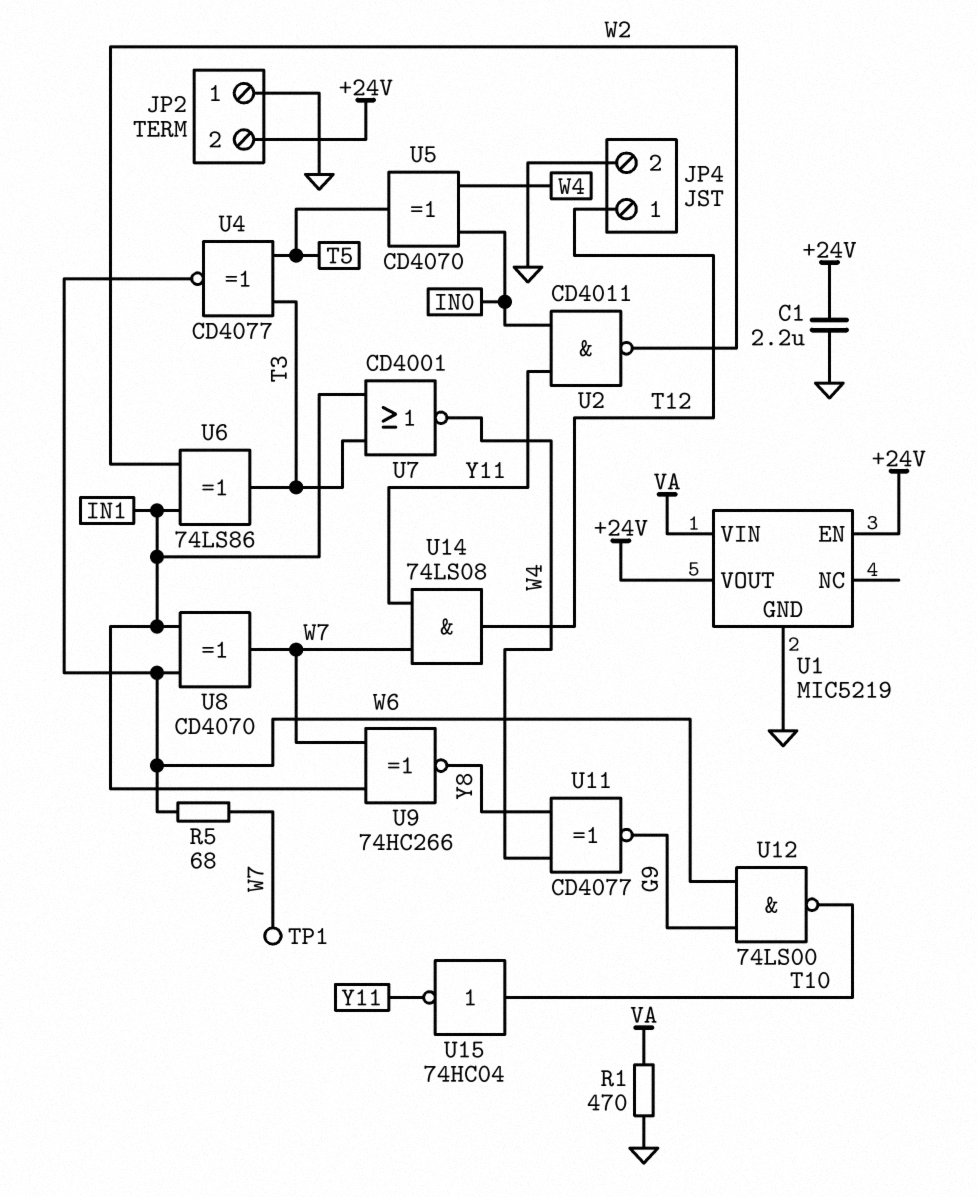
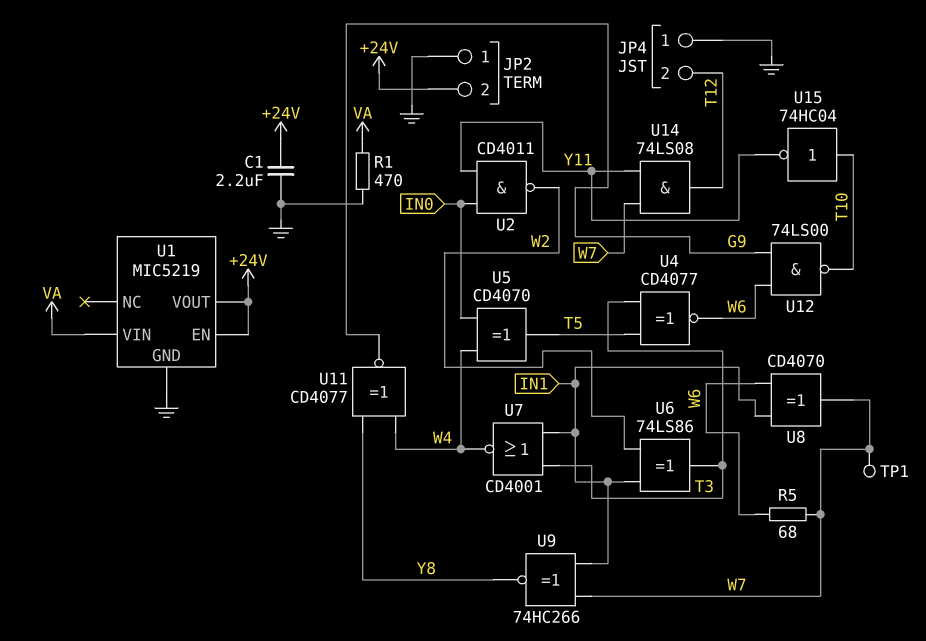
JP4 pin 1: T12 -> GND
JP4 pin 2: GND -> T12

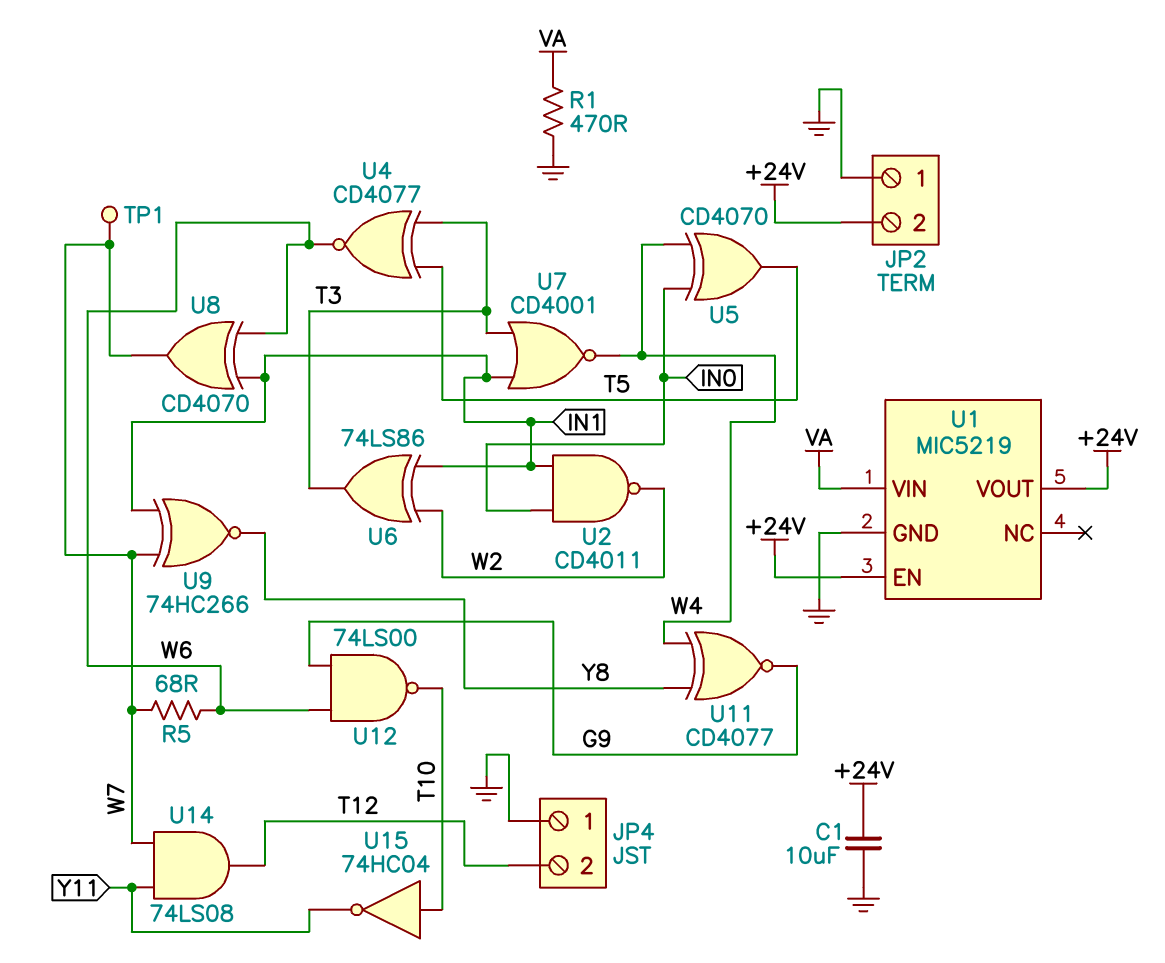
C1: 2.2uF (+24V, GND) -> 10uF (+24V, GND)
U2: NAND CD4011 (in IN0, in Y11, out W2) -> NAND CD4011 (in IN0, in IN1, out W2)

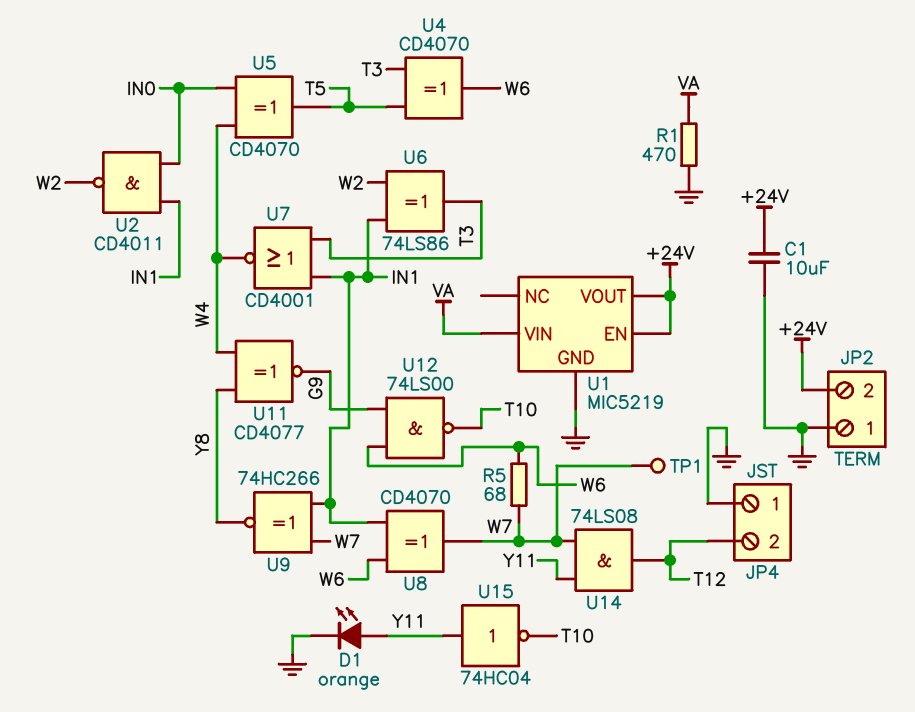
D1: none -> LED orange (A Y11, K GND)
U4: XNOR CD4077 (in T3, in T5, out W6) -> XOR CD4070 (in T3, in T5, out W6)
U15: NOT 74HC04 (in T10, out Y11) -> NOT 74HC04 (in Y11, out T10)

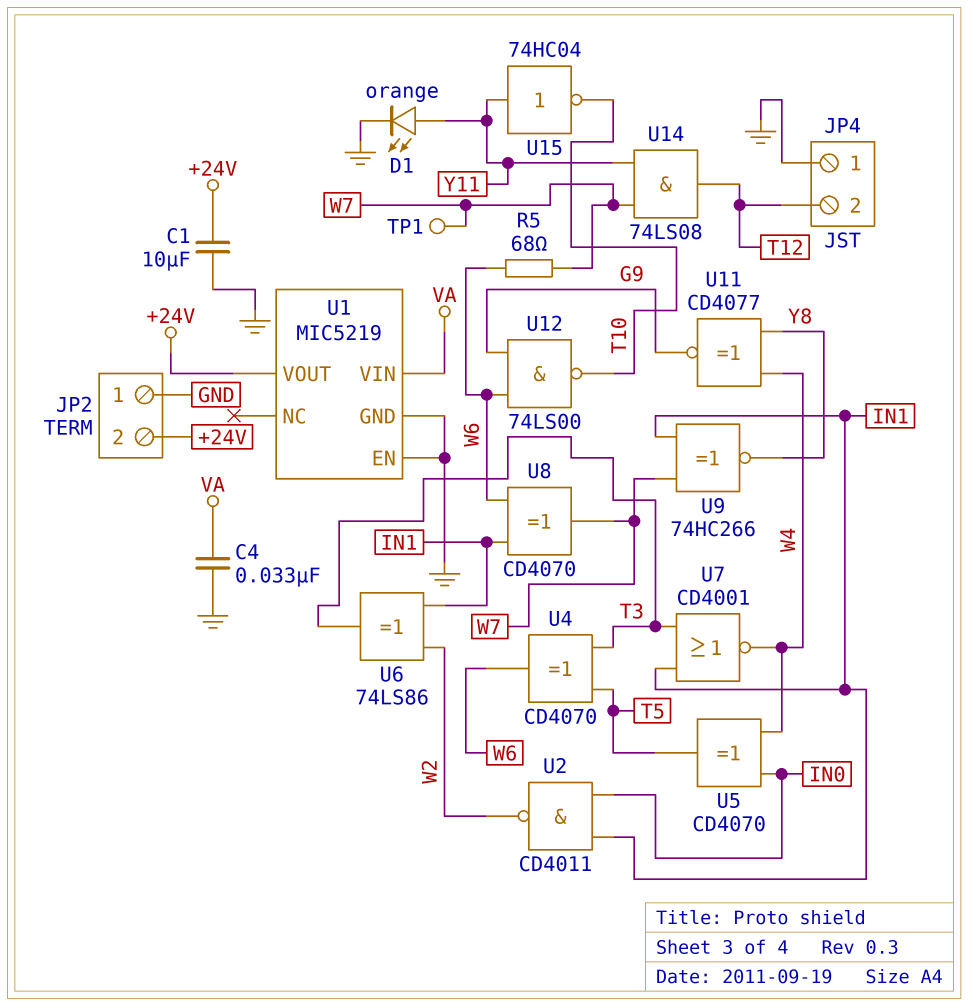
C4: none -> 33nF (GND, VA)
R1: 470 (GND, VA) -> none
U1 pin EN: +24V -> GND

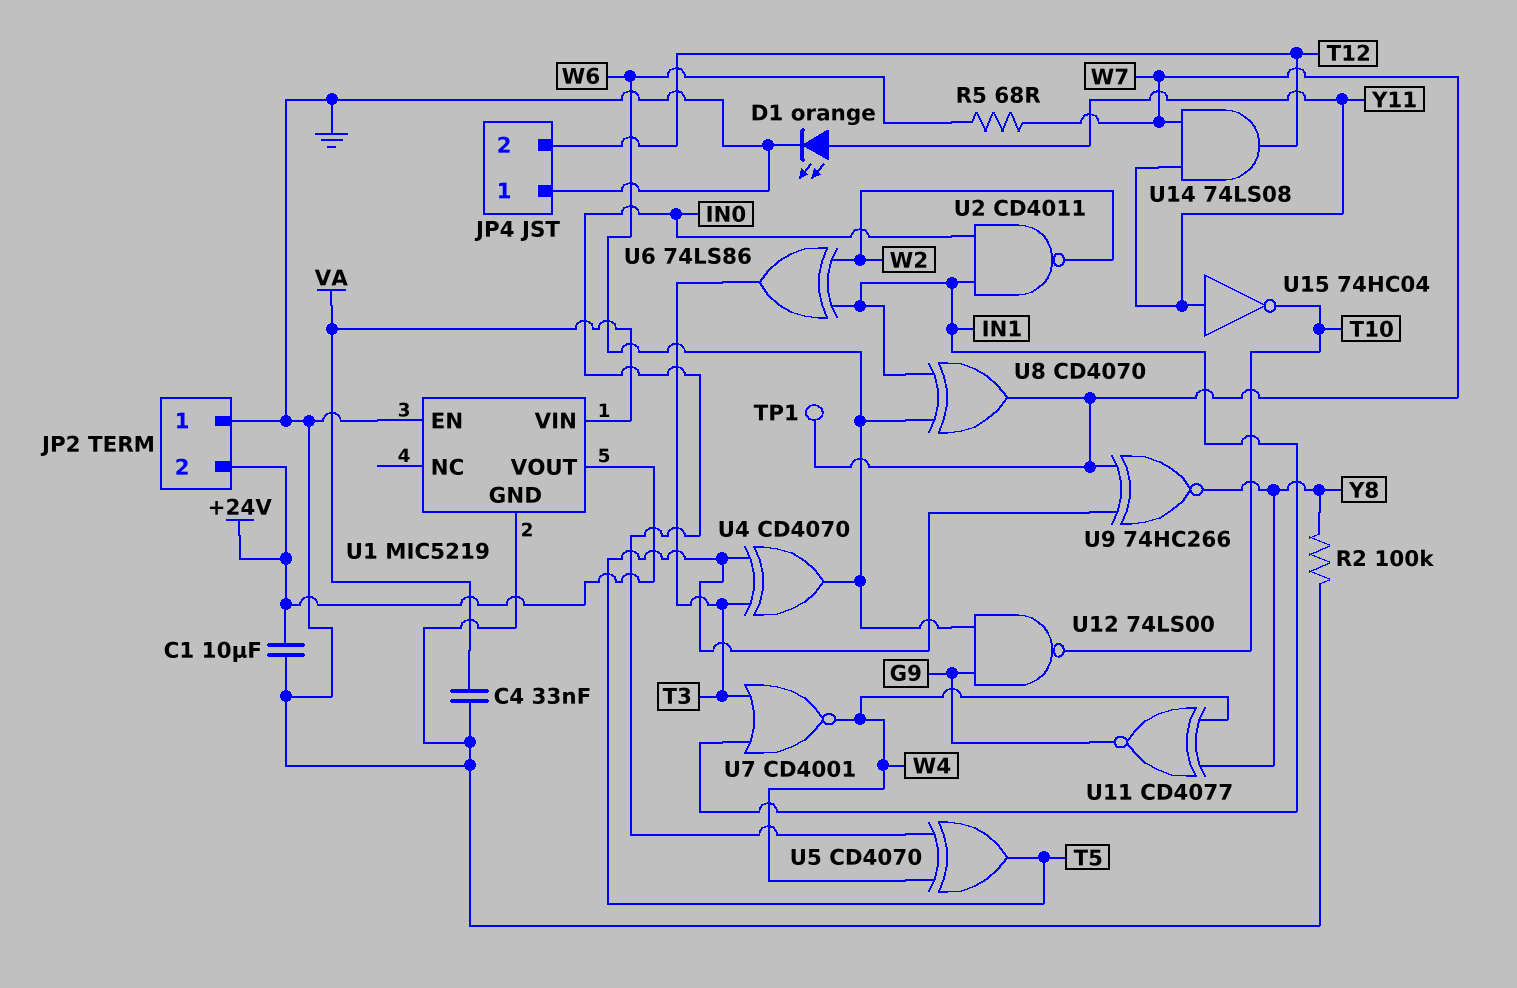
R2: none -> 100k (GND, Y8)
U9: XNOR 74HC266 (in IN1, in W7, out Y8) -> XNOR 74HC266 (in T5, in W7, out Y8)

